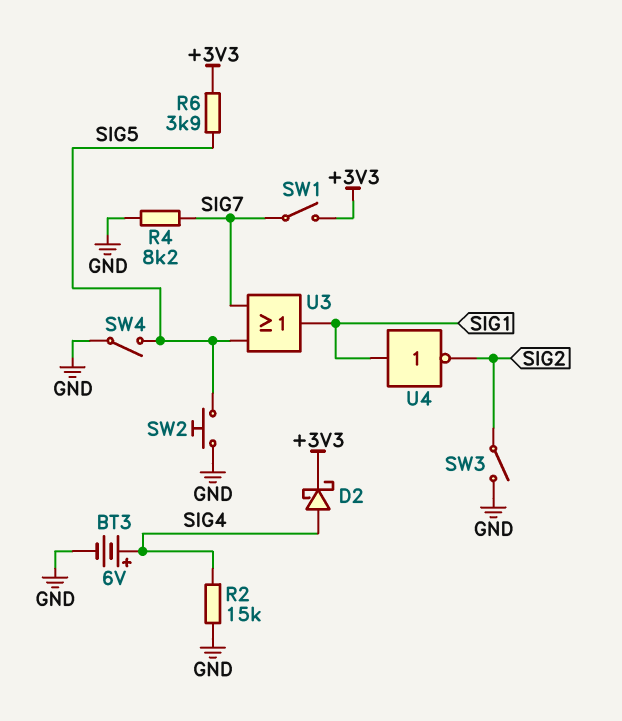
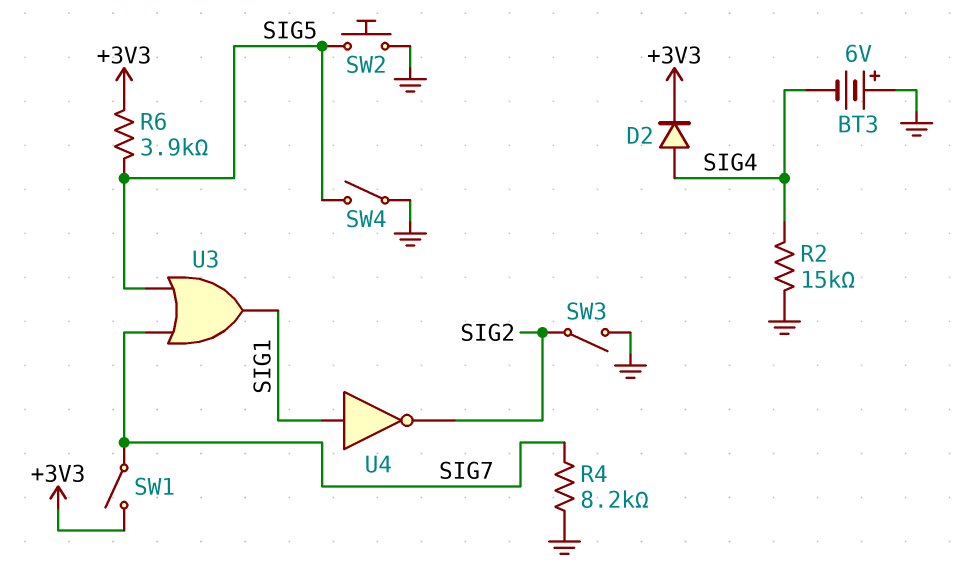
BT3: 6V (plus SIG4, minus GND) -> 6V (plus GND, minus SIG4)
D2: schottky (A SIG4, K +3V3) -> diode (A SIG4, K +3V3)

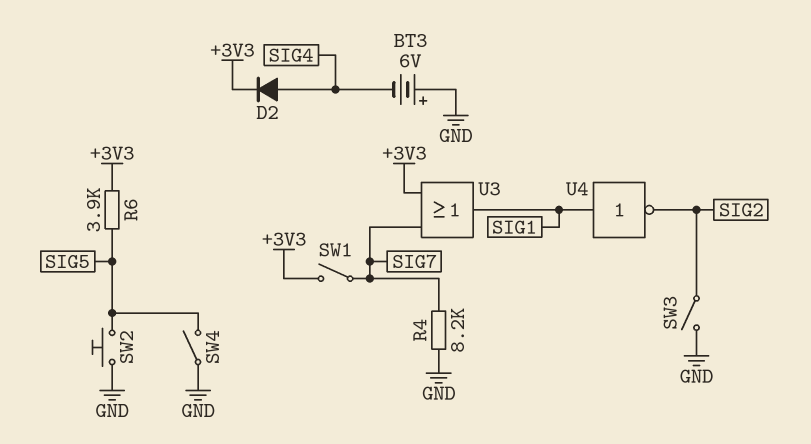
R2: 15k (GND, SIG4) -> none
U3: OR (in SIG5, in SIG7, out SIG1) -> OR (in +3V3, in SIG7, out SIG1)

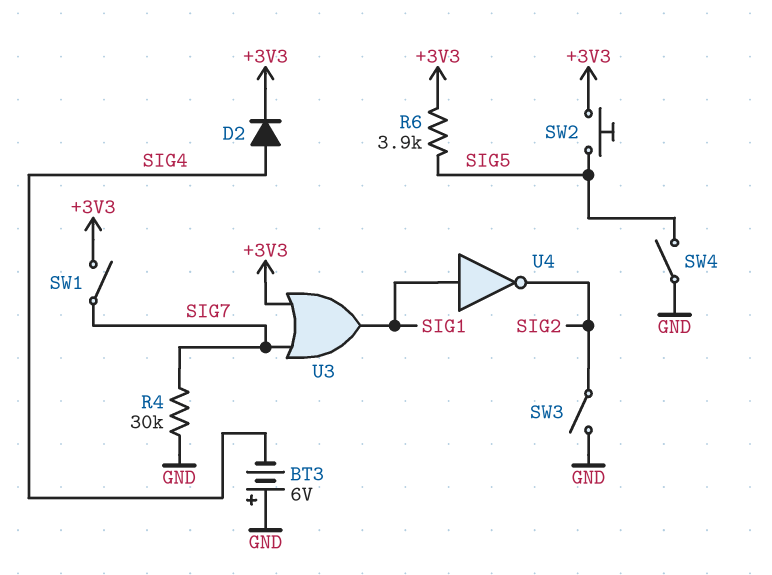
R4: 8.2k (GND, SIG7) -> 30k (GND, SIG7)
SW2: button (GND, SIG5) -> button (+3V3, SIG5)

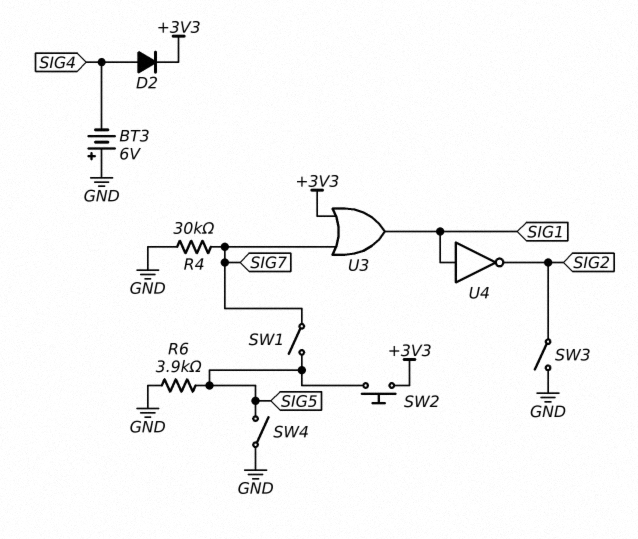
R6: 3.9k (+3V3, SIG5) -> 3.9k (GND, SIG5)
SW1: switch (+3V3, SIG7) -> switch (SIG5, SIG7)

